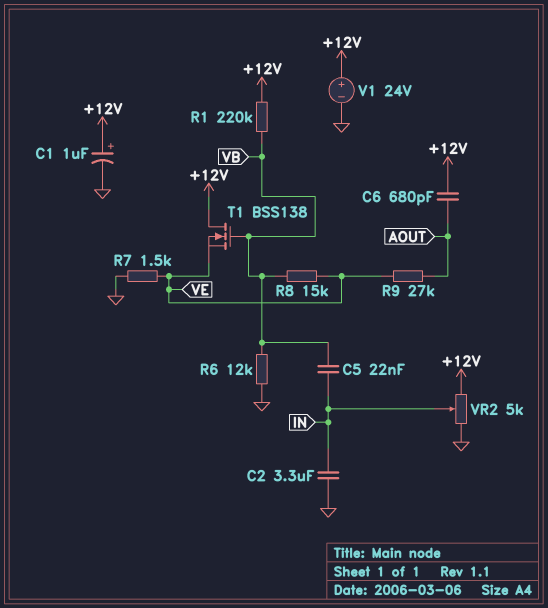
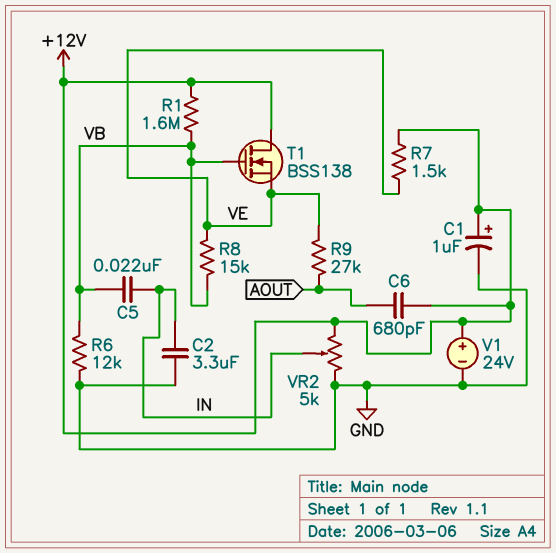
R1: 220k (+12V, VB) -> 1.6M (+12V, VB)
R7: 1.5k (GND, VE) -> 1.5k (+12V, VE)

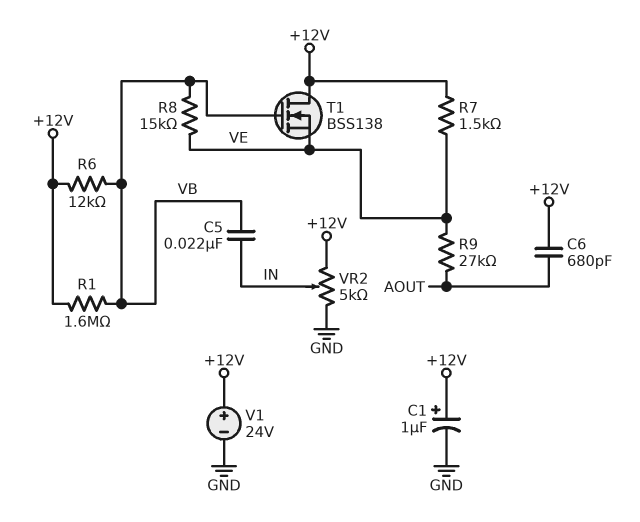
C2: 3.3uF (GND, IN) -> none
R6: 12k (GND, VB) -> 12k (+12V, VB)

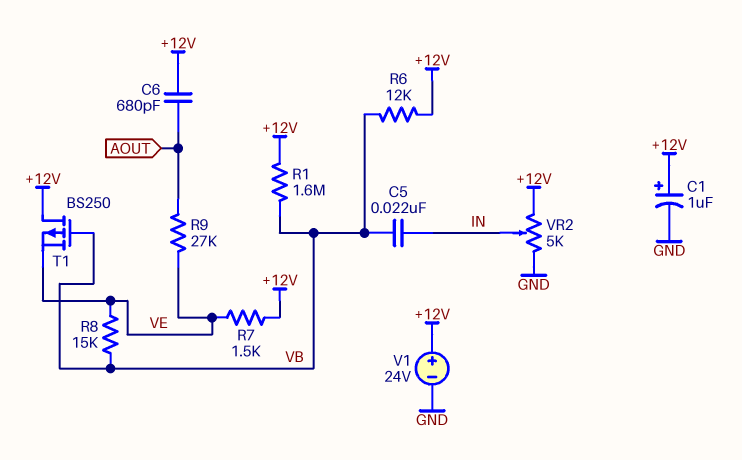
T1: NMOS BSS138 (G VB, D +12V, S VE) -> PMOS BS250 (G VB, D +12V, S VE)

